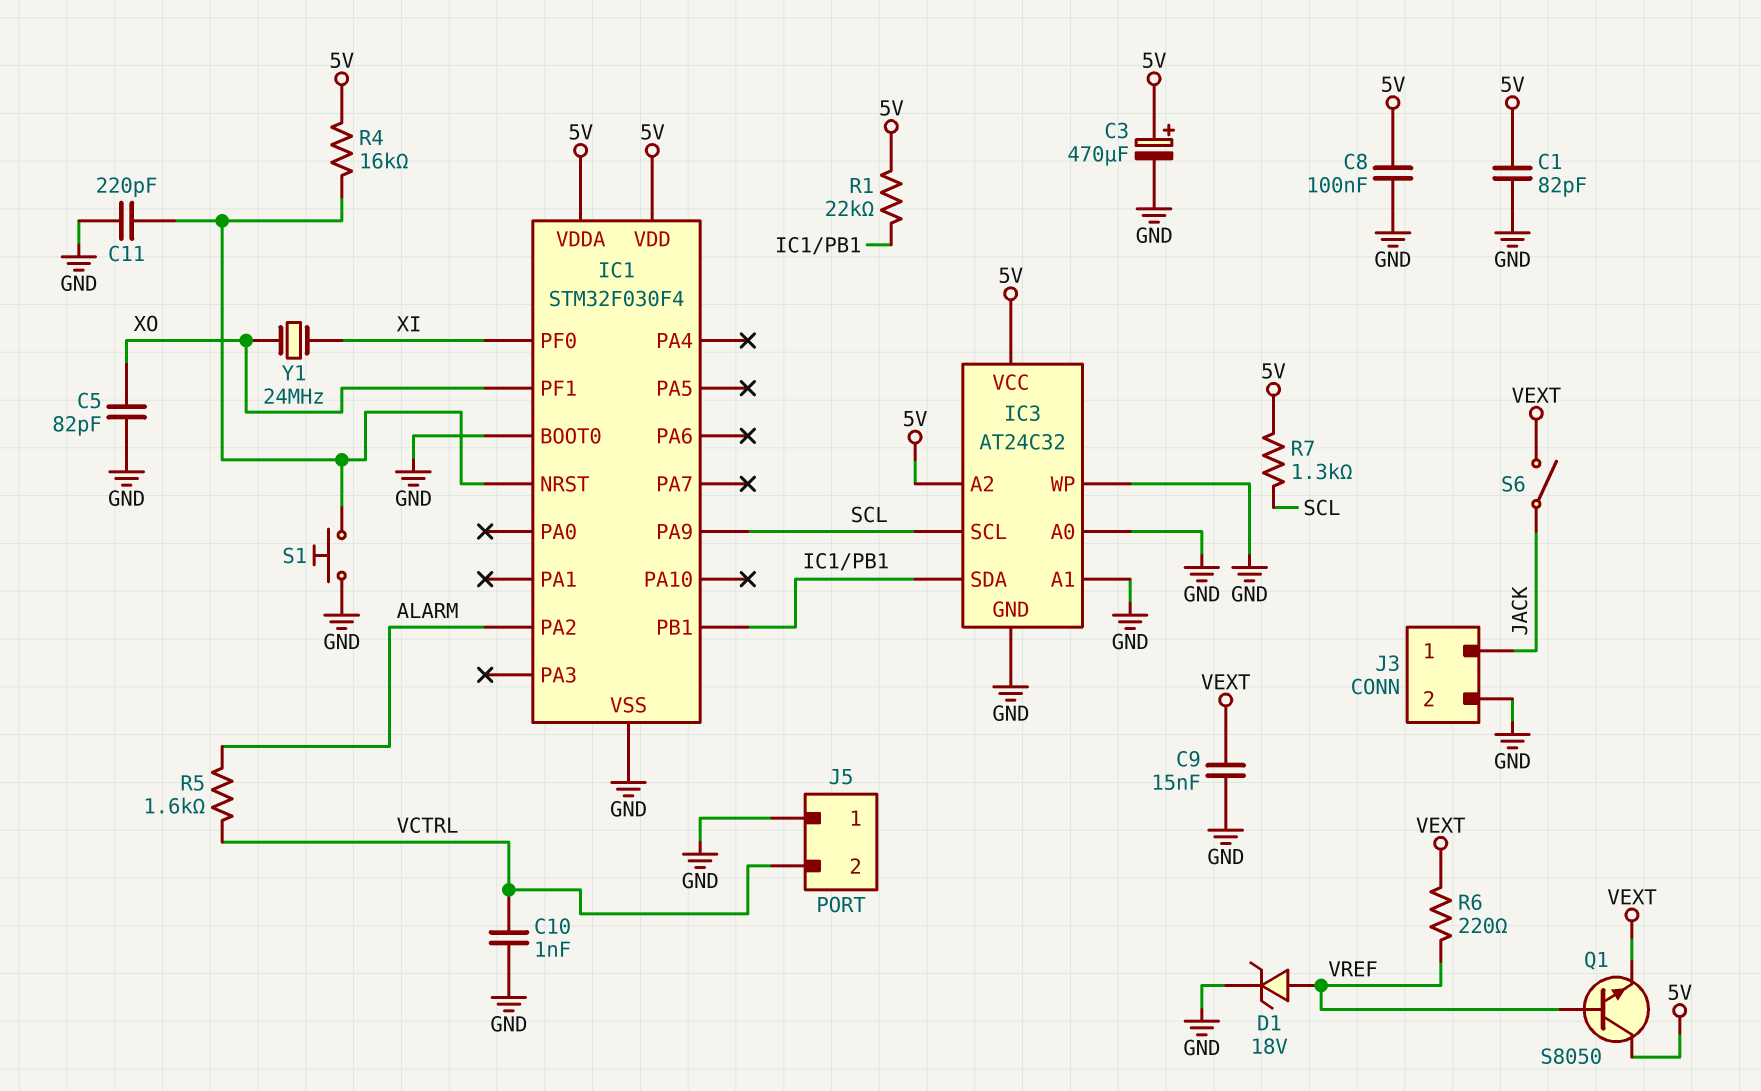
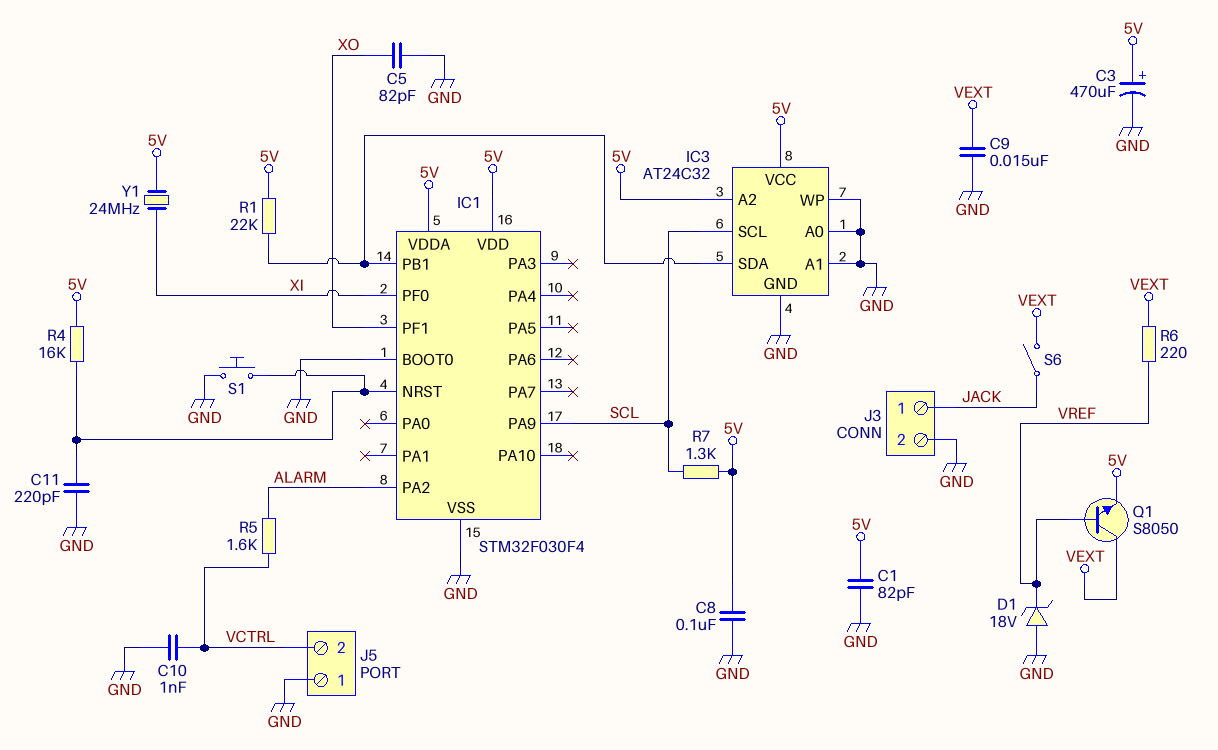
D1: zener 18V (A VREF, K GND) -> zener 18V (A GND, K VREF)
Q1: NPN S8050 (B VREF, C 5V, E VEXT) -> NPN S8050 (B VREF, C VEXT, E 5V)
Y1: 24MHz (XI, XO) -> 24MHz (5V, XI)

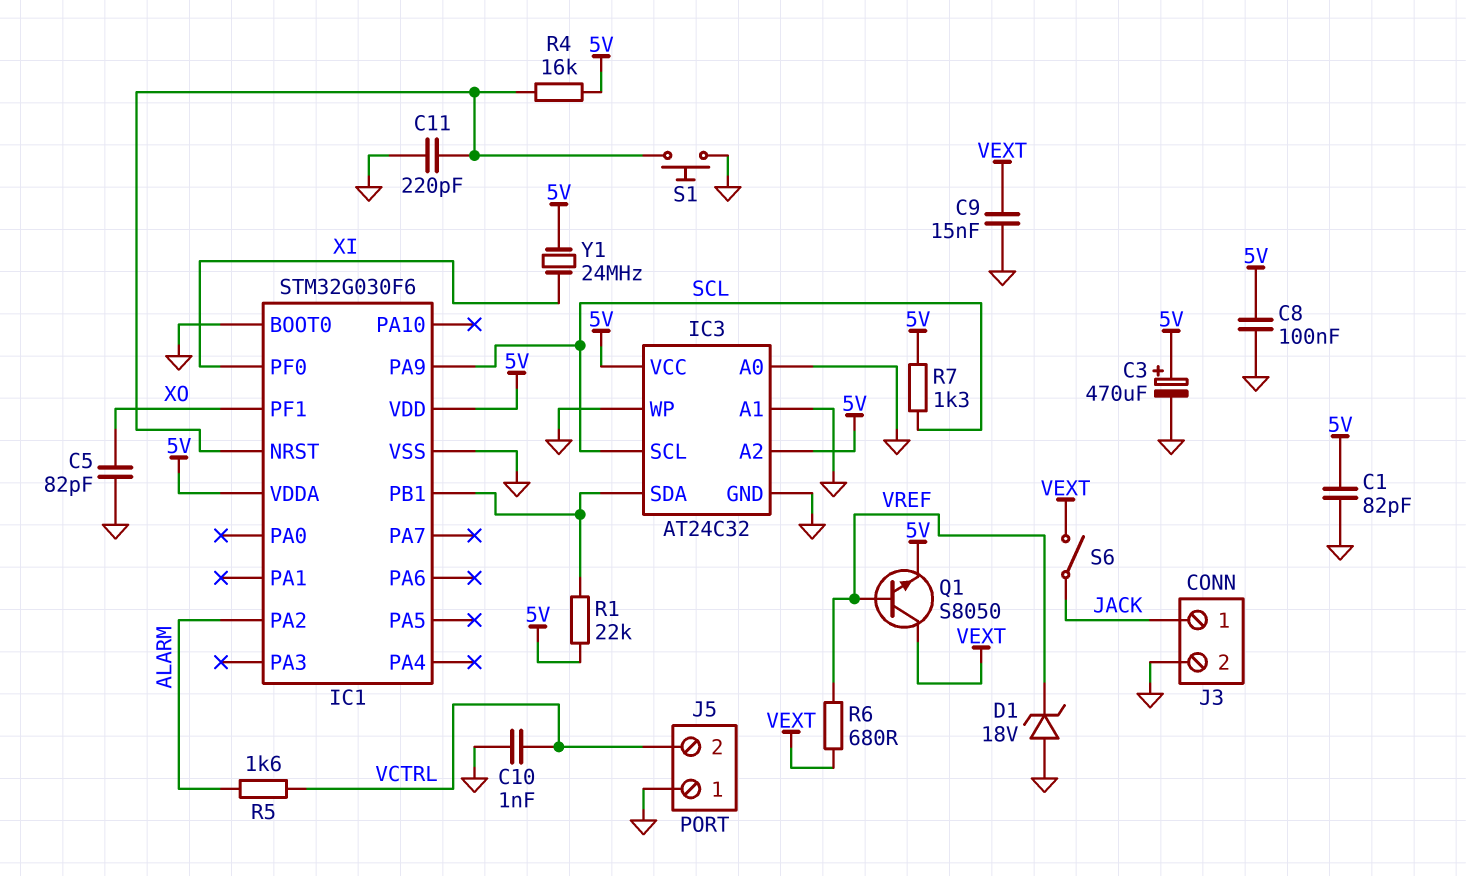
IC1: STM32F030F4 -> STM32G030F6
R6: 220 (VEXT, VREF) -> 680 (VEXT, VREF)

